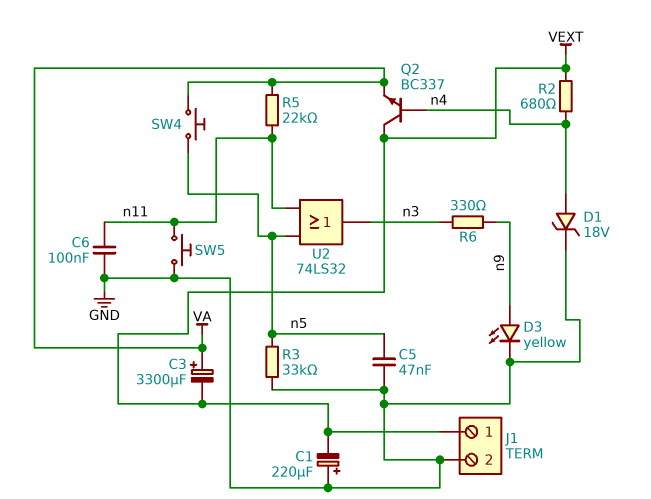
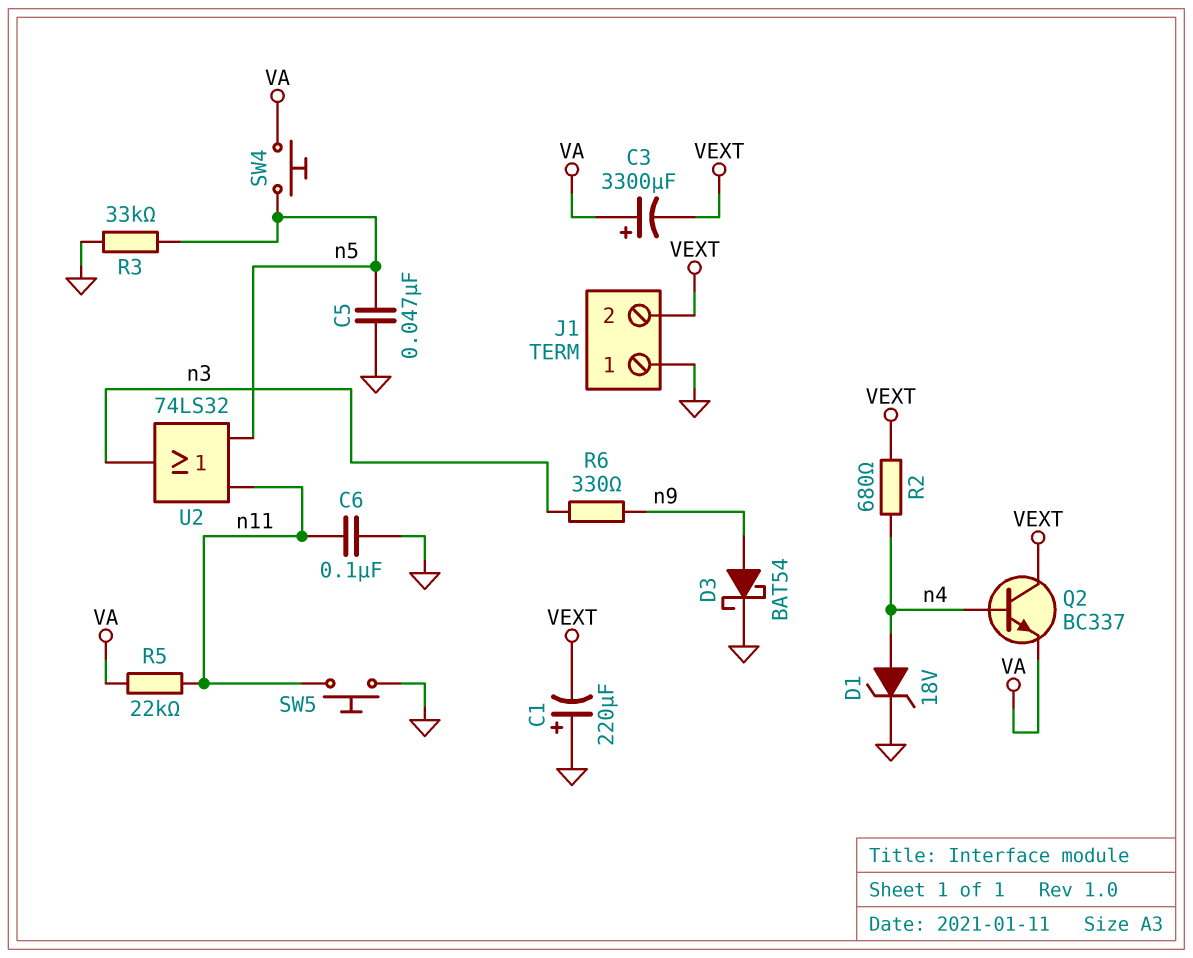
D3: LED yellow (A n9, K GND) -> schottky BAT54 (A n9, K GND)
J1 pin 1: VEXT -> GND
J1 pin 2: GND -> VEXT

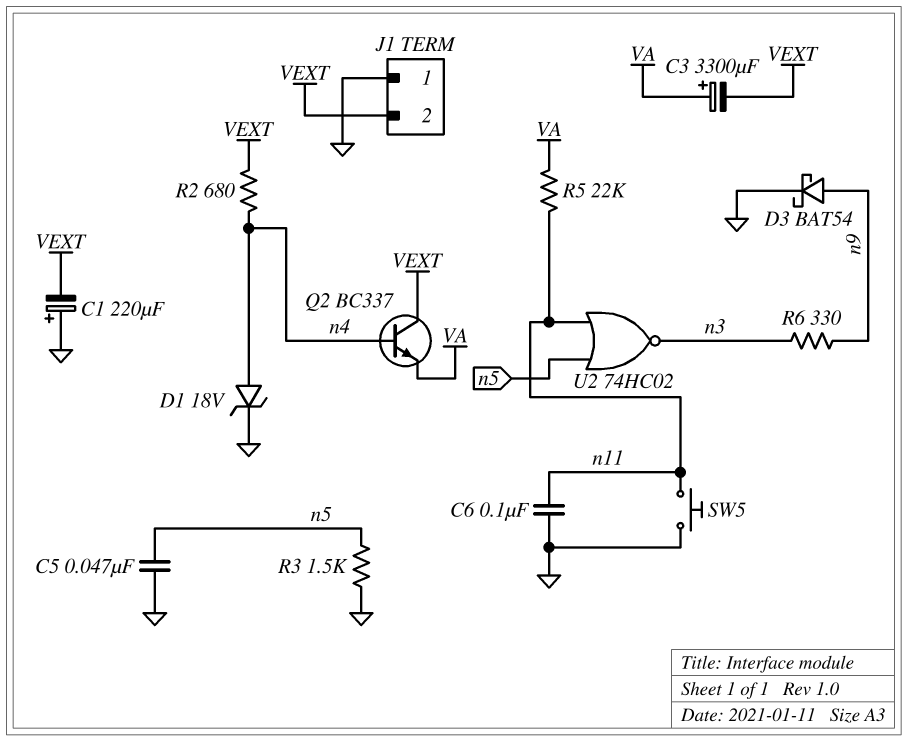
R3: 33k (GND, n5) -> 1.5k (GND, n5)
SW4: button (VA, n5) -> none
U2: OR 74LS32 (in n5, in n11, out n3) -> NOR 74HC02 (in n5, in n11, out n3)

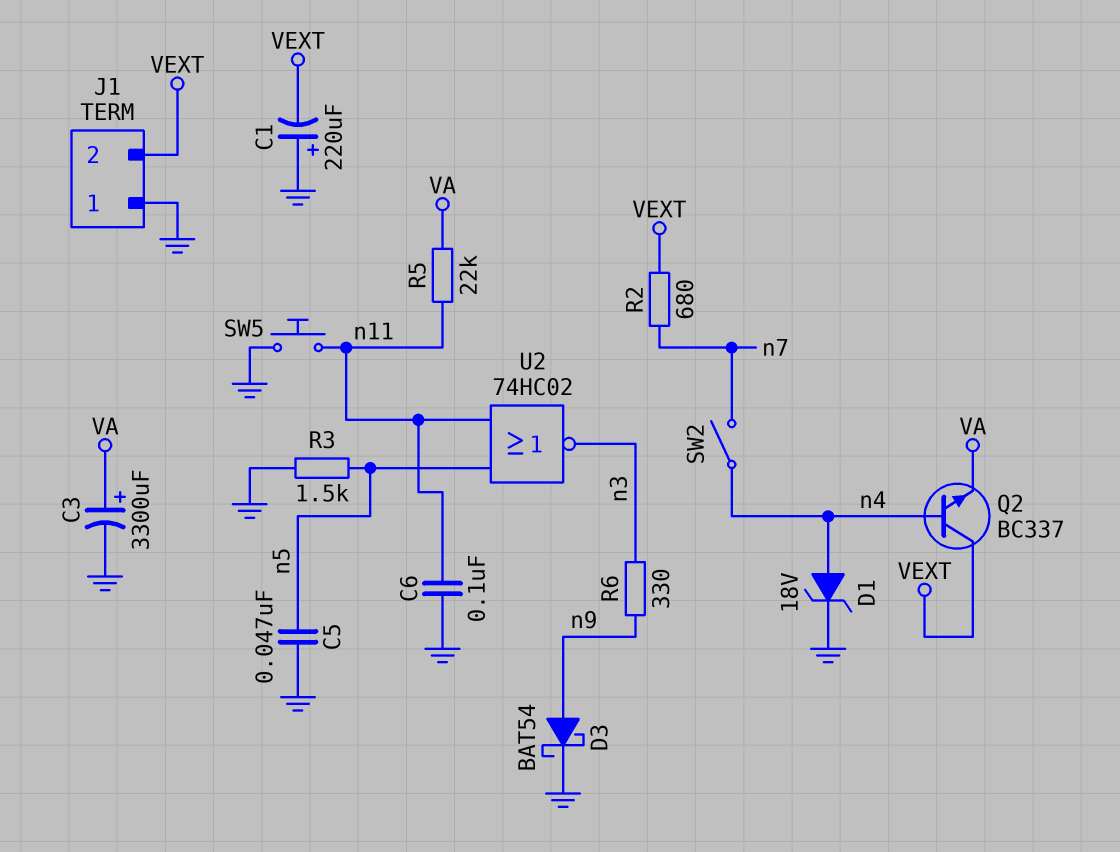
C3: 3300uF (plus VA, minus VEXT) -> 3300uF (plus VA, minus GND)
R2: 680 (VEXT, n4) -> 680 (VEXT, n7)
SW2: none -> switch (n4, n7)

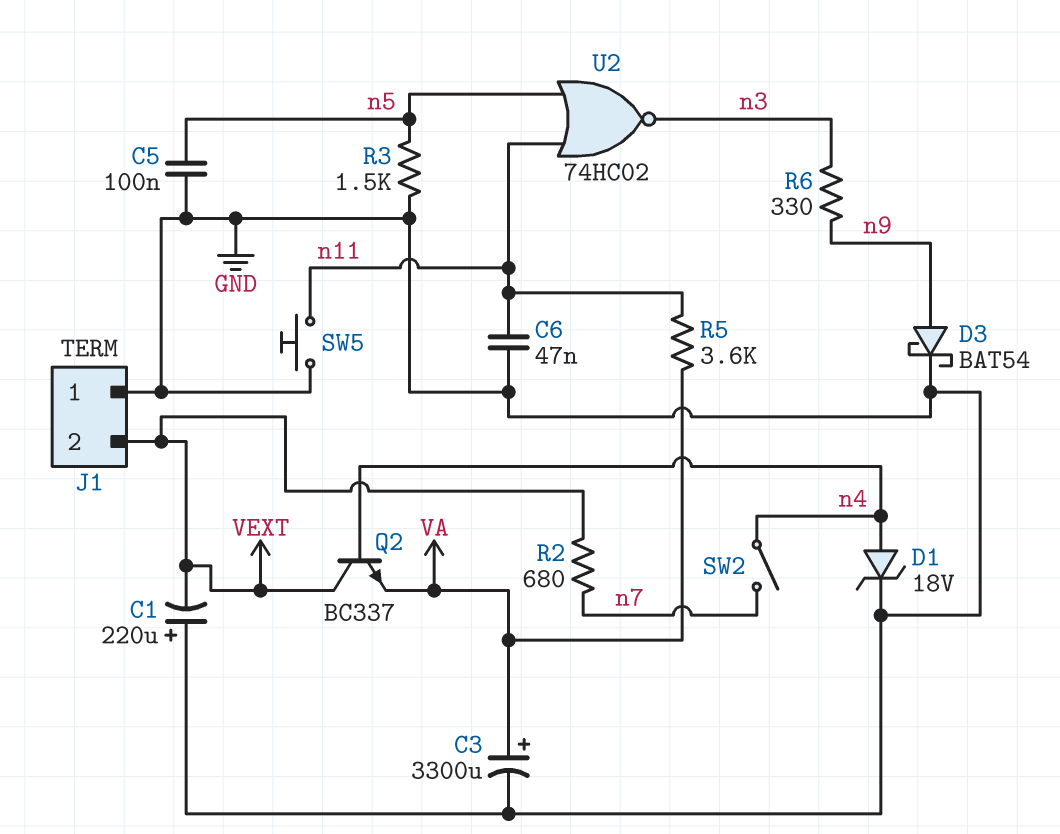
C5: 47nF (GND, n5) -> 100nF (GND, n5)
C6: 100nF (GND, n11) -> 47nF (GND, n11)
R5: 22k (VA, n11) -> 3.6k (VA, n11)

